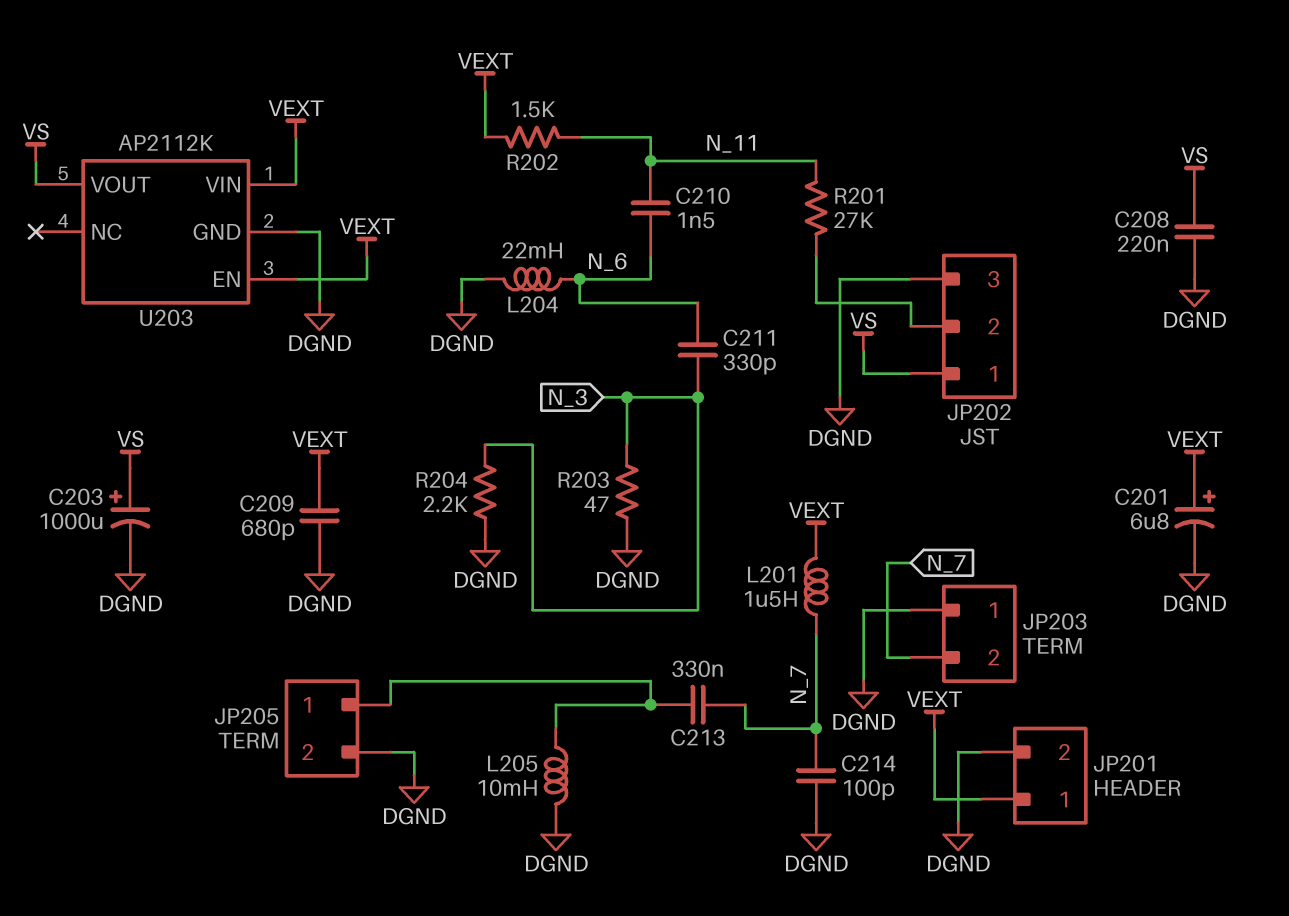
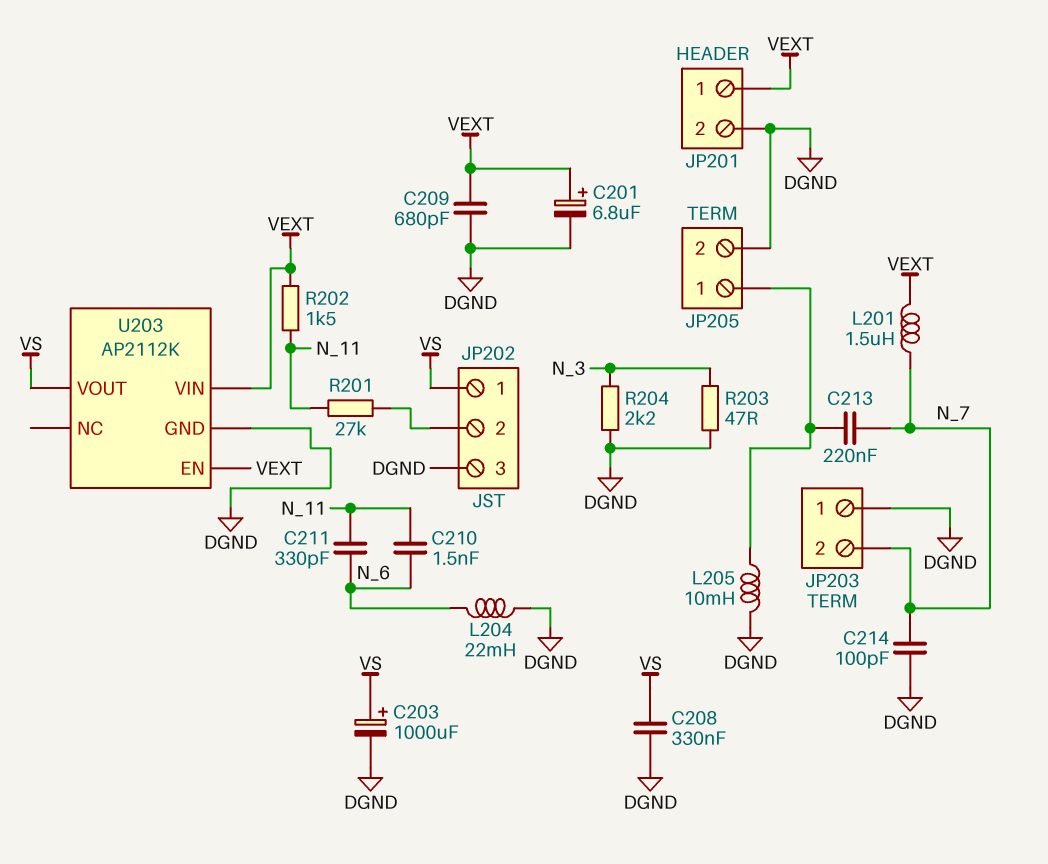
C208: 220nF (DGND, VS) -> 330nF (DGND, VS)
C211: 330pF (N_3, N_6) -> 330pF (N_6, N_11)
C213: 330nF (JP205/1, N_7) -> 220nF (JP205/1, N_7)

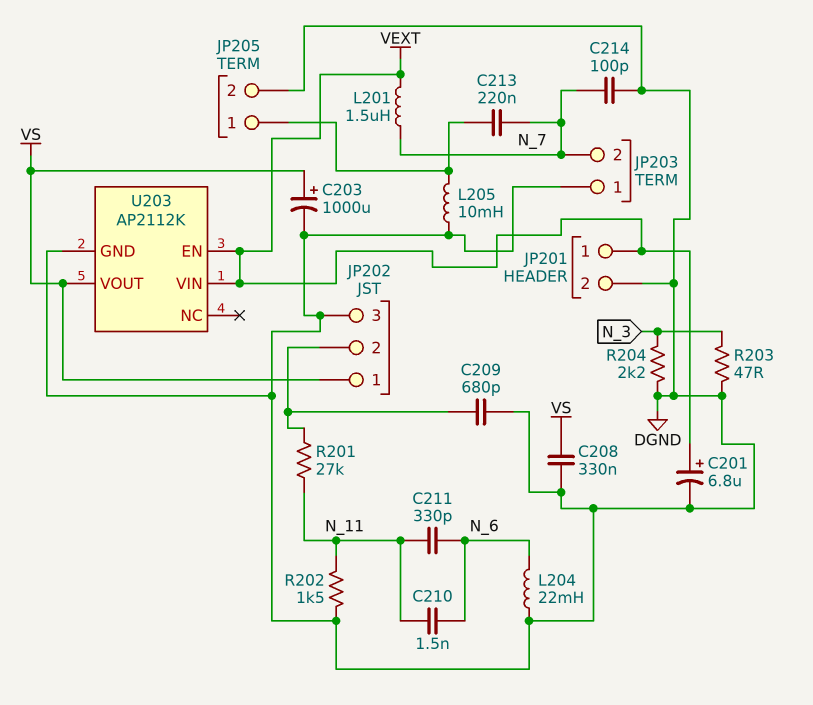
C209: 680pF (DGND, VEXT) -> 680pF (DGND, JP202/2)
R202: 1.5k (N_11, VEXT) -> 1.5k (DGND, N_11)

